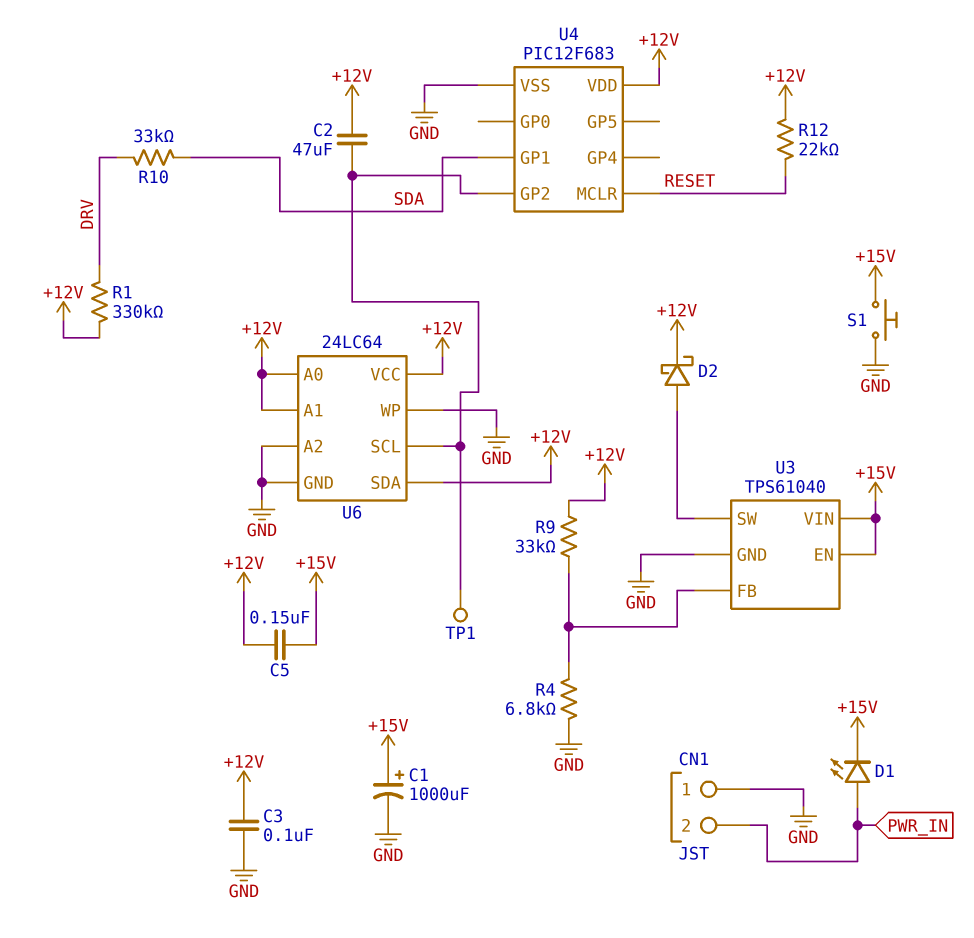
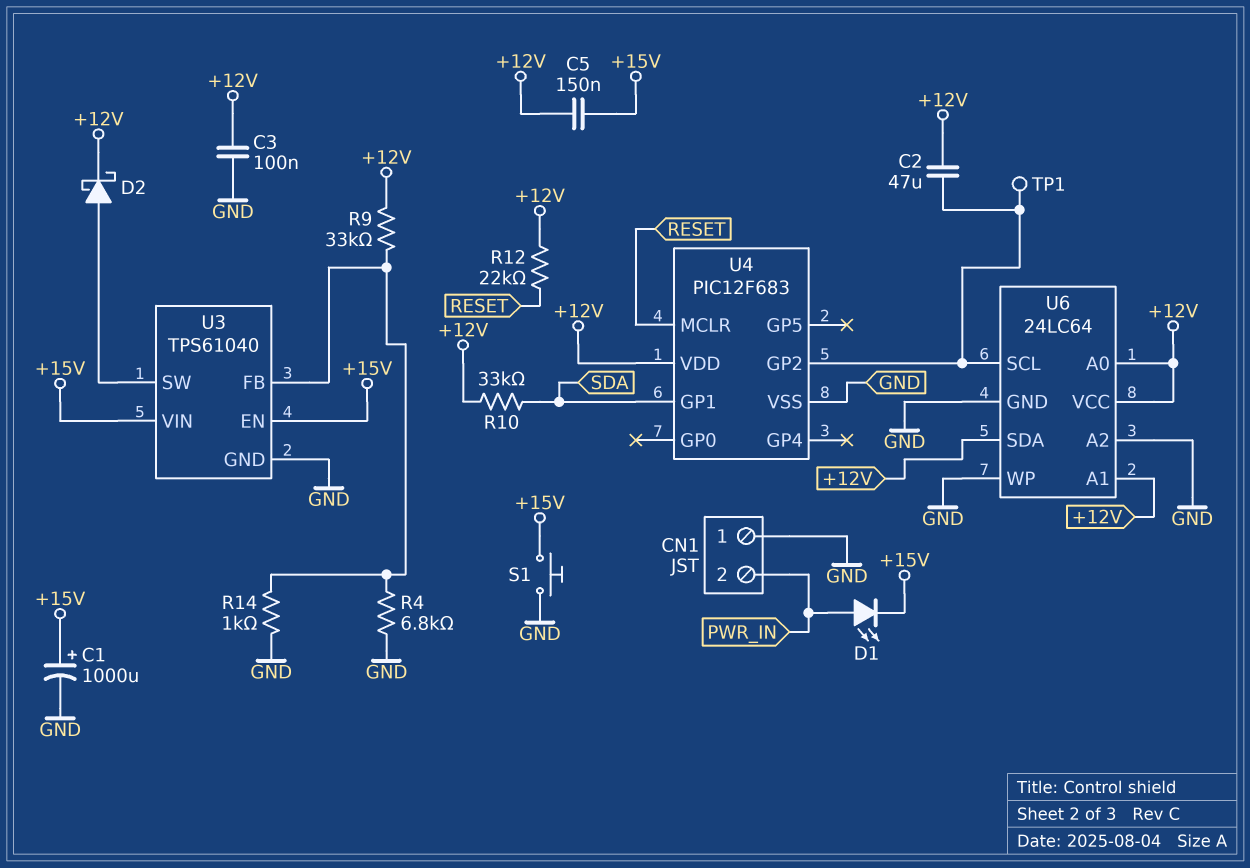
R1: 330k (+12V, DRV) -> none
R10: 33k (DRV, SDA) -> 33k (+12V, SDA)
R14: none -> 1k (GND, U3/FB)

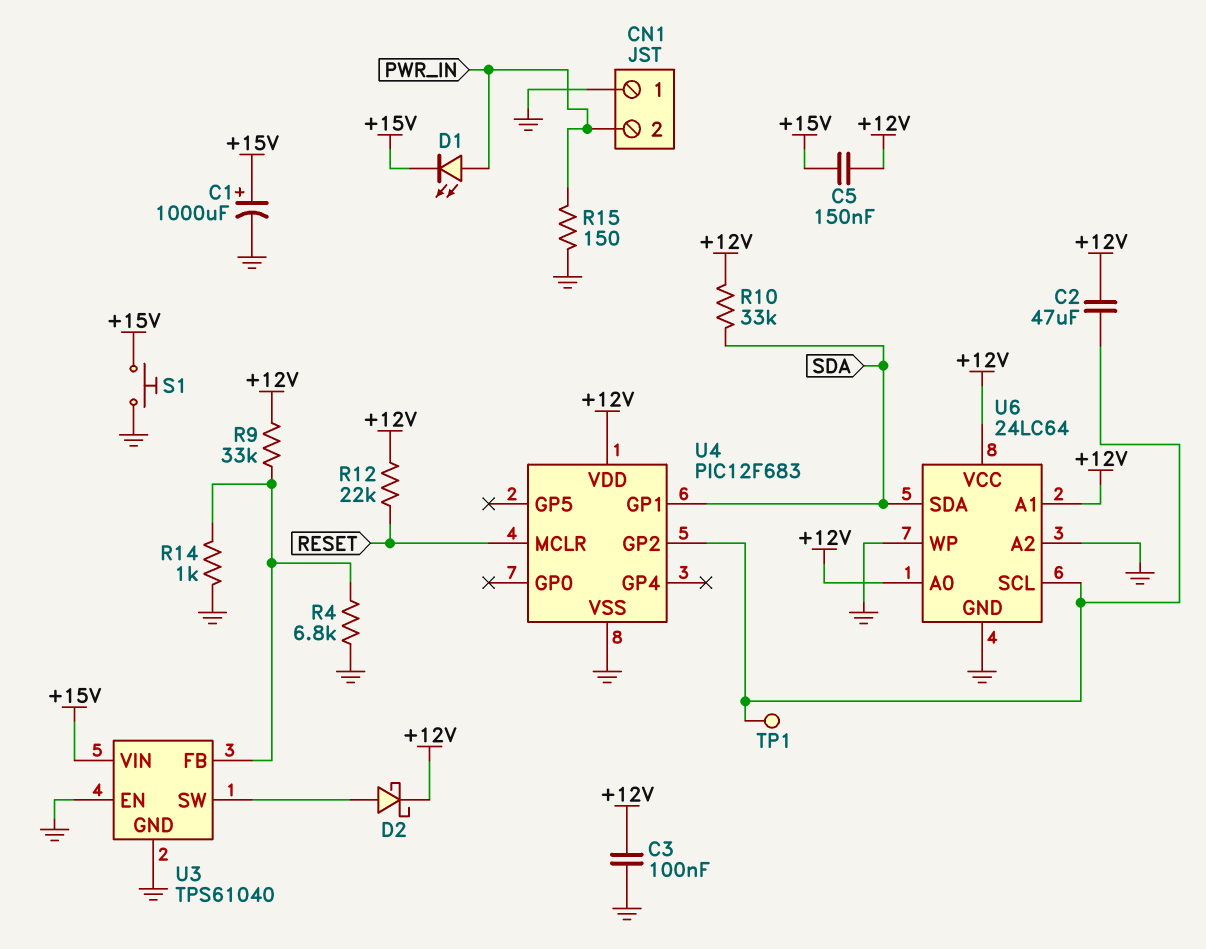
R15: none -> 150 (GND, PWR_IN)
U3 pin EN: +15V -> GND
U6 pin SDA: +12V -> SDA

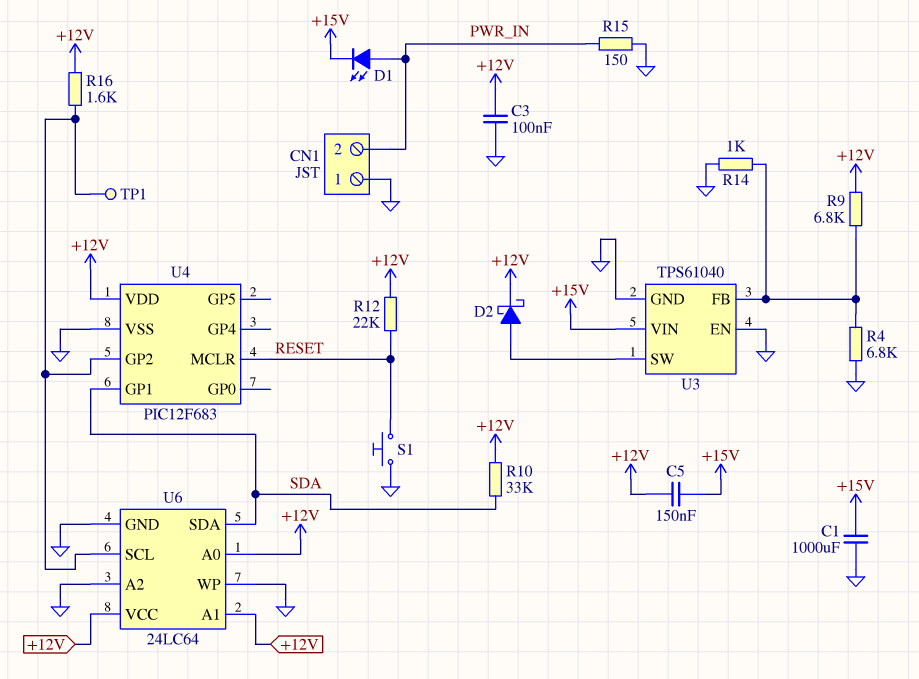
C1: 1000uF (plus +15V, minus GND) -> 1000uF (+15V, GND)
C2: 47uF (+12V, U4/GP2) -> none
R9: 33k (+12V, U3/FB) -> 6.8k (+12V, U3/FB)
R16: none -> 1.6k (+12V, U4/GP2)
S1: button (+15V, GND) -> button (GND, RESET)

